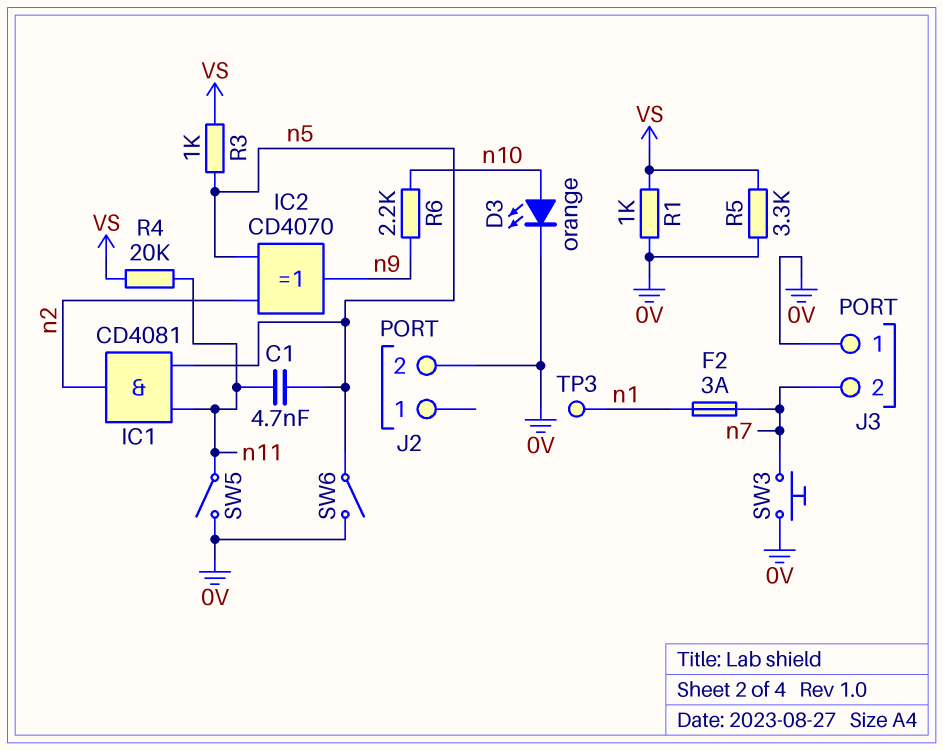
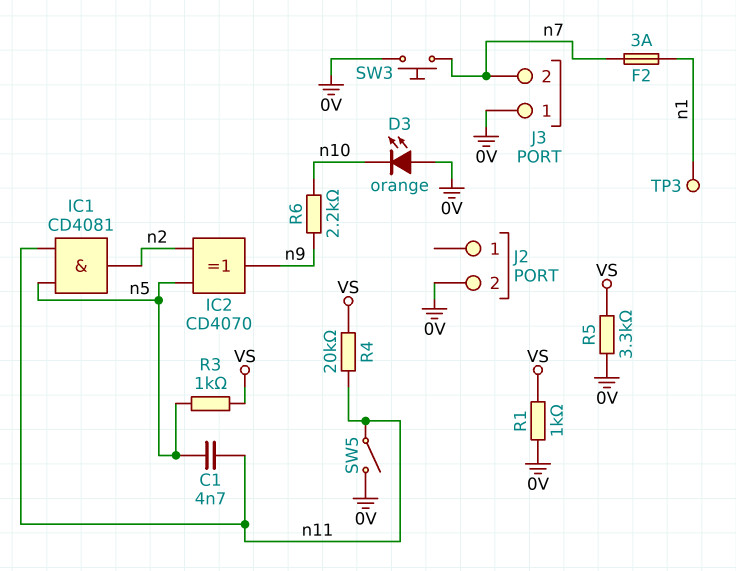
D3: LED orange (A n10, K 0V) -> LED orange (A 0V, K n10)
SW6: switch (0V, n5) -> none

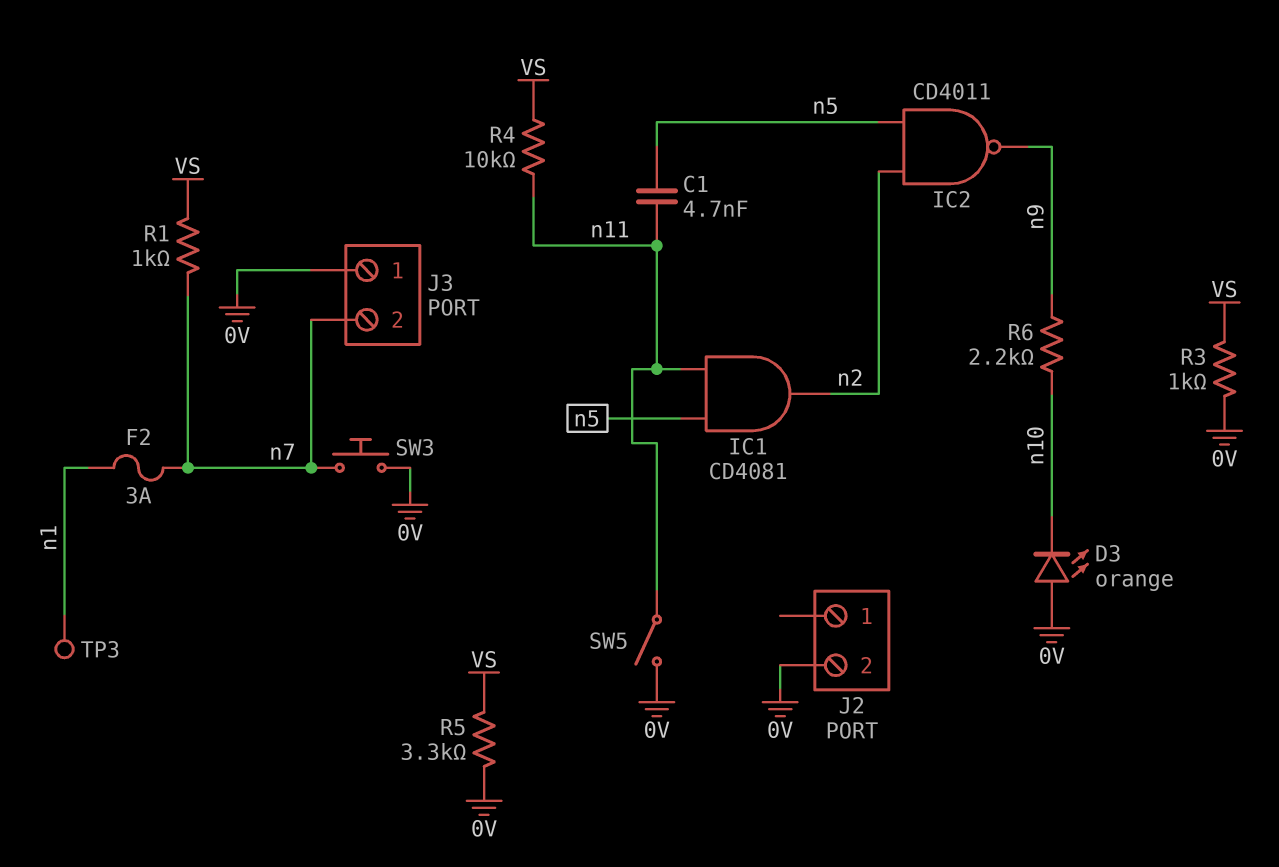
IC2: XOR CD4070 (in n2, in n5, out n9) -> NAND CD4011 (in n2, in n5, out n9)
R1: 1k (0V, VS) -> 1k (VS, n7)
R3: 1k (VS, n5) -> 1k (0V, VS)
R4: 20k (VS, n11) -> 10k (VS, n11)

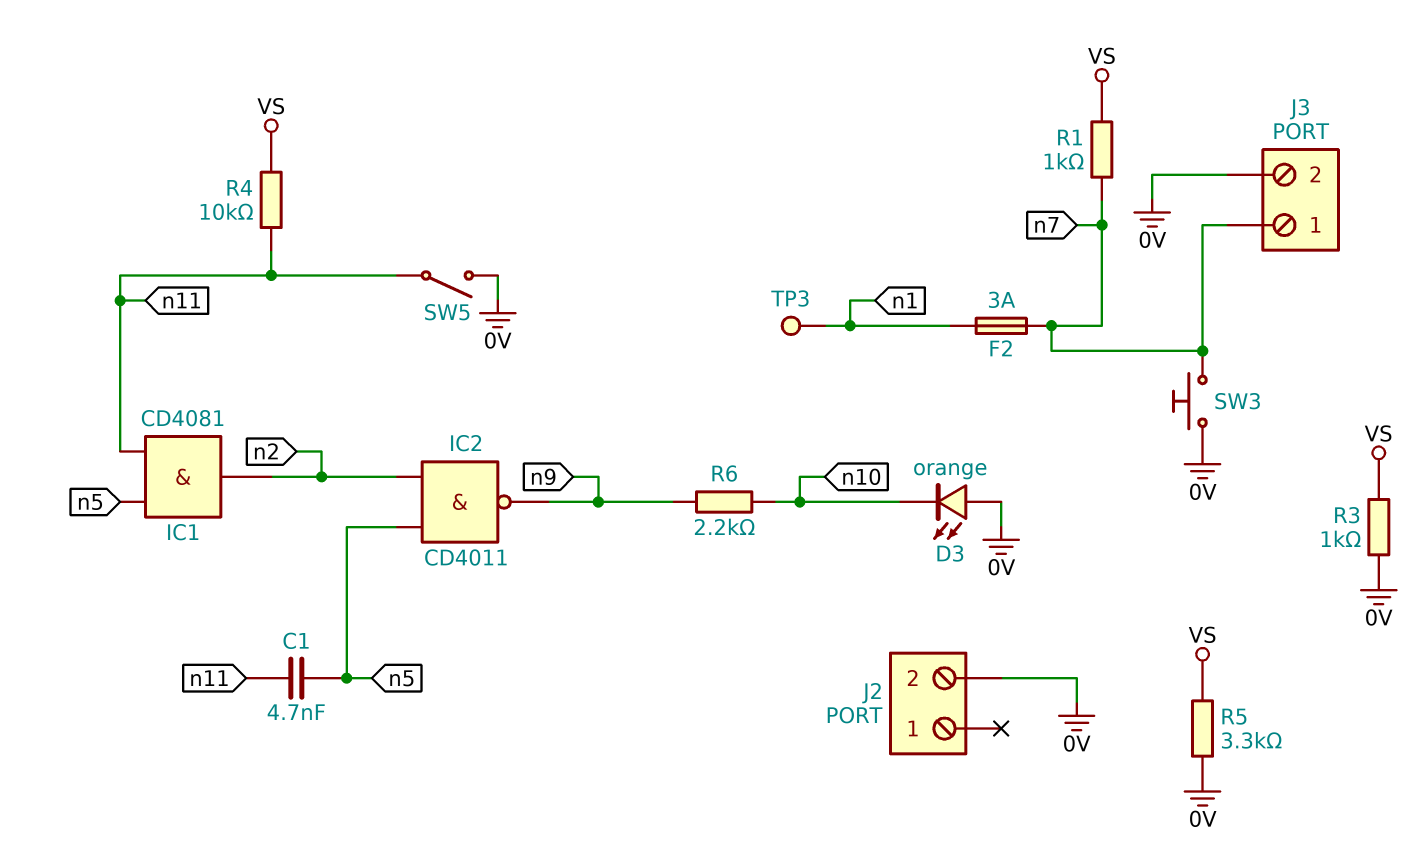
J3 pin 1: 0V -> n7
J3 pin 2: n7 -> 0V

